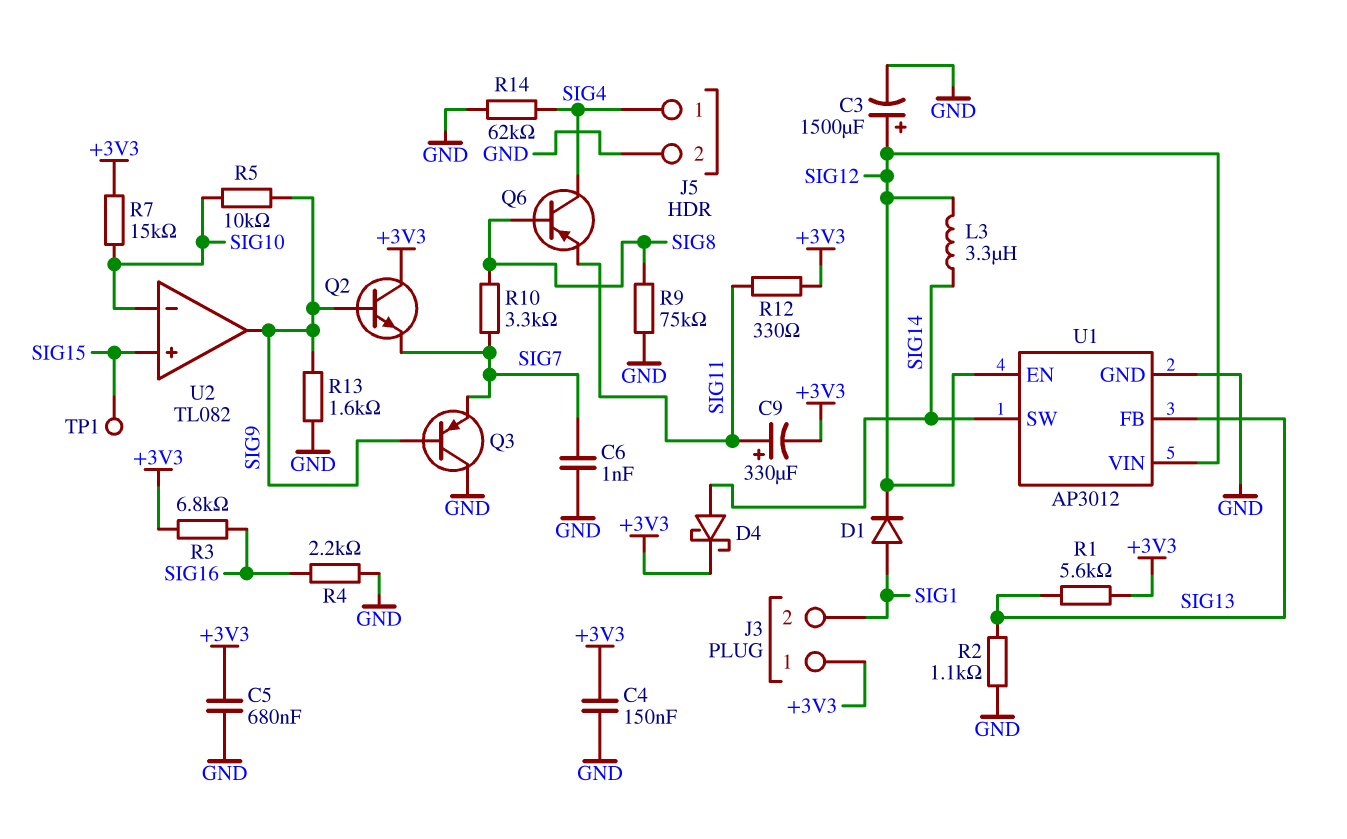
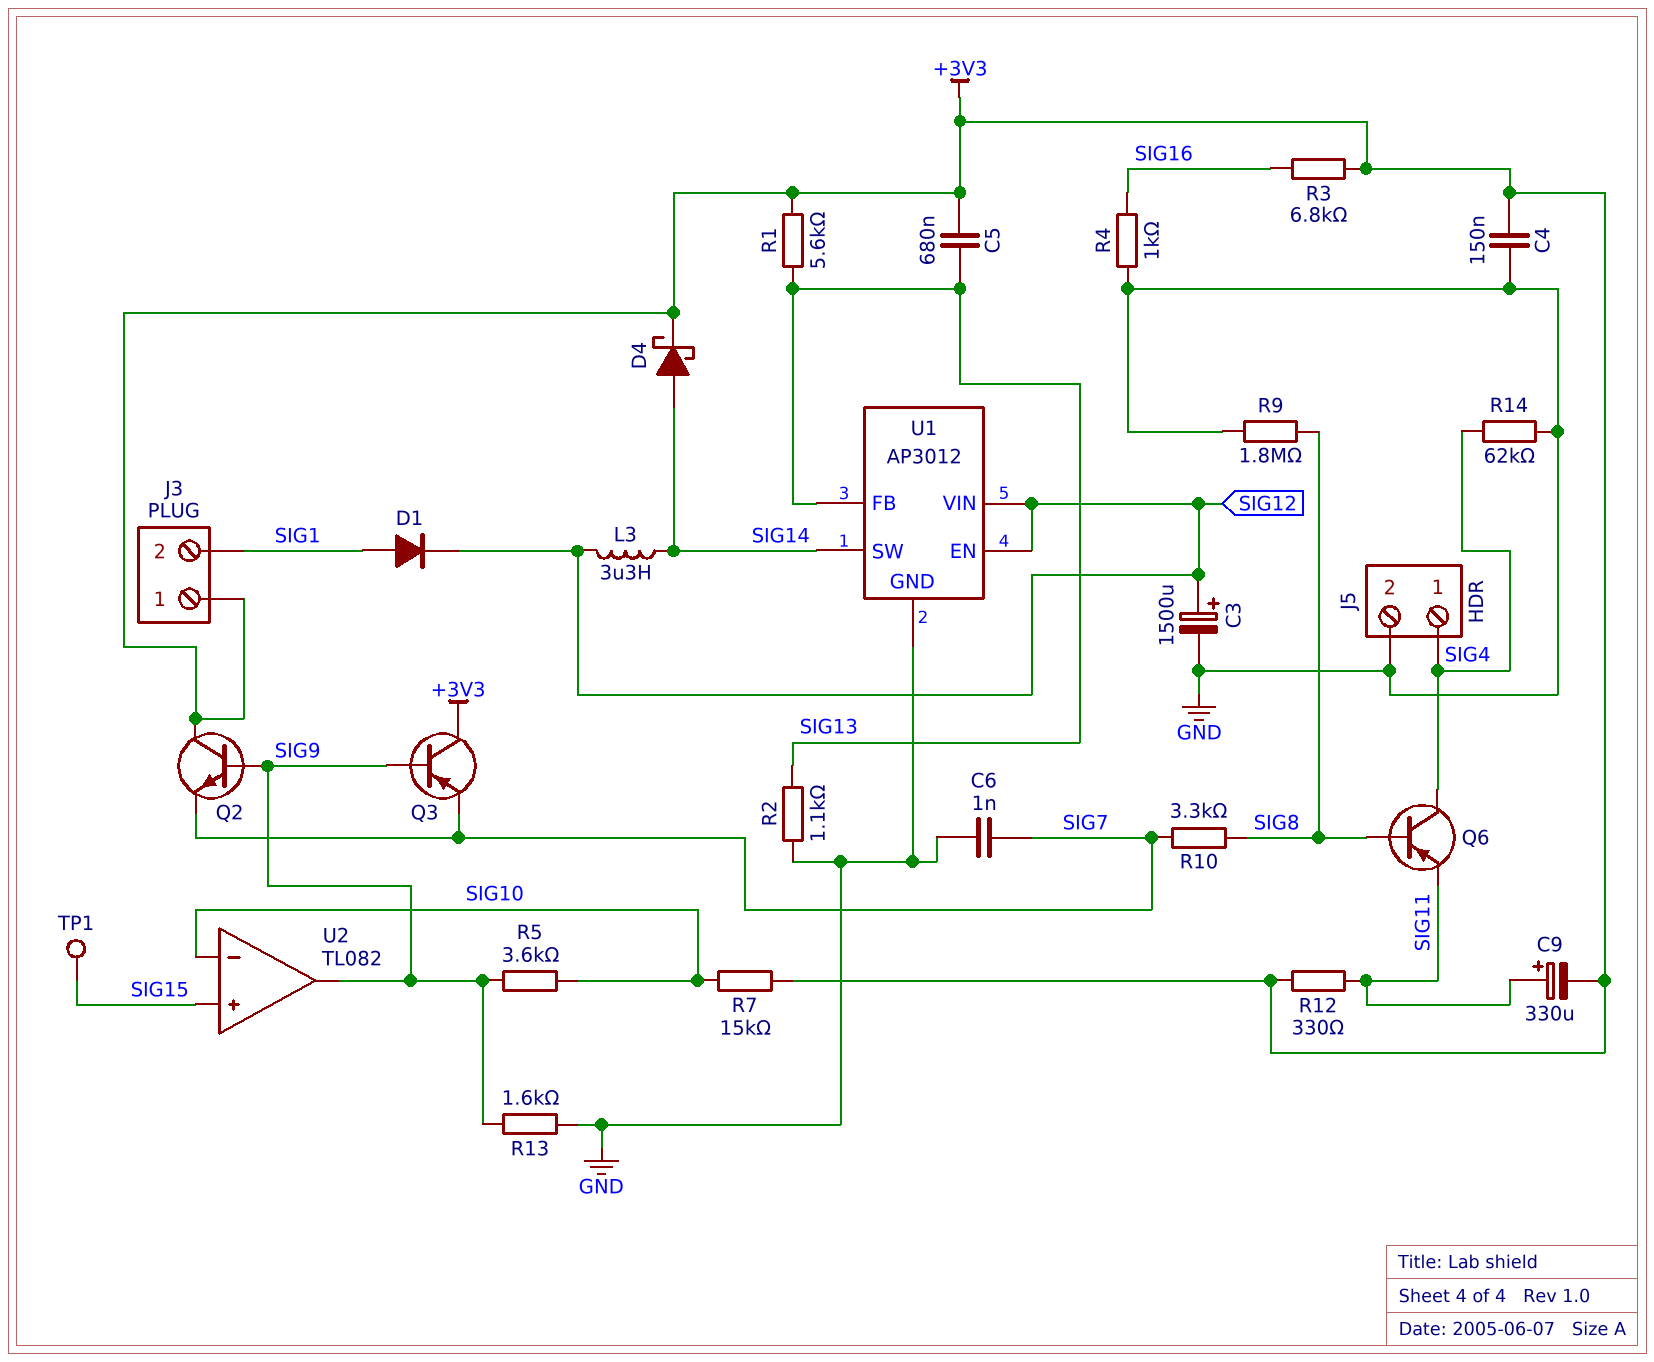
C5: 680nF (+3V3, GND) -> 680nF (+3V3, SIG13)
Q3: PNP (B SIG9, C GND, E SIG7) -> PNP (B SIG9, C +3V3, E SIG7)
R4: 2.2k (GND, SIG16) -> 1k (GND, SIG16)
R5: 10k (SIG9, SIG10) -> 3.6k (SIG9, SIG10)
R9: 75k (GND, SIG8) -> 1.8M (GND, SIG8)

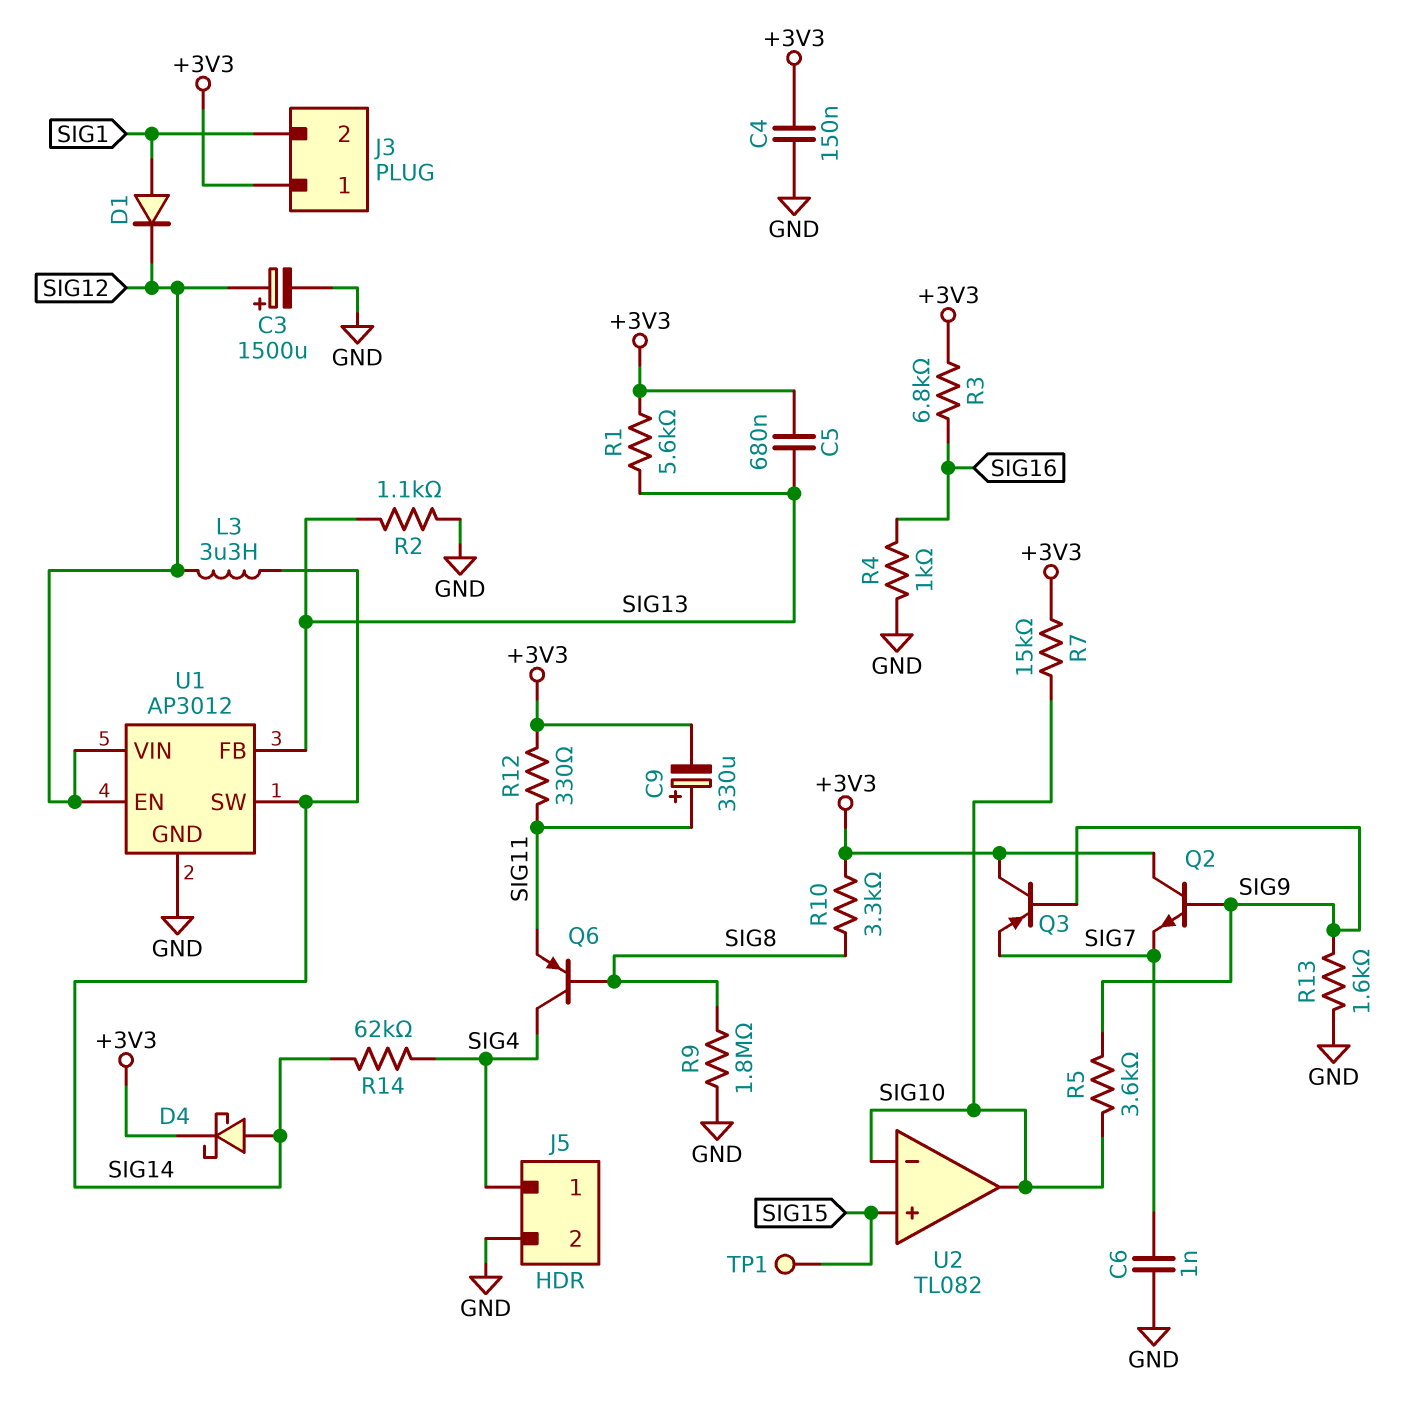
R10: 3.3k (SIG7, SIG8) -> 3.3k (+3V3, SIG8)
R14: 62k (GND, SIG4) -> 62k (SIG4, SIG14)
U2 pin out: SIG9 -> SIG10

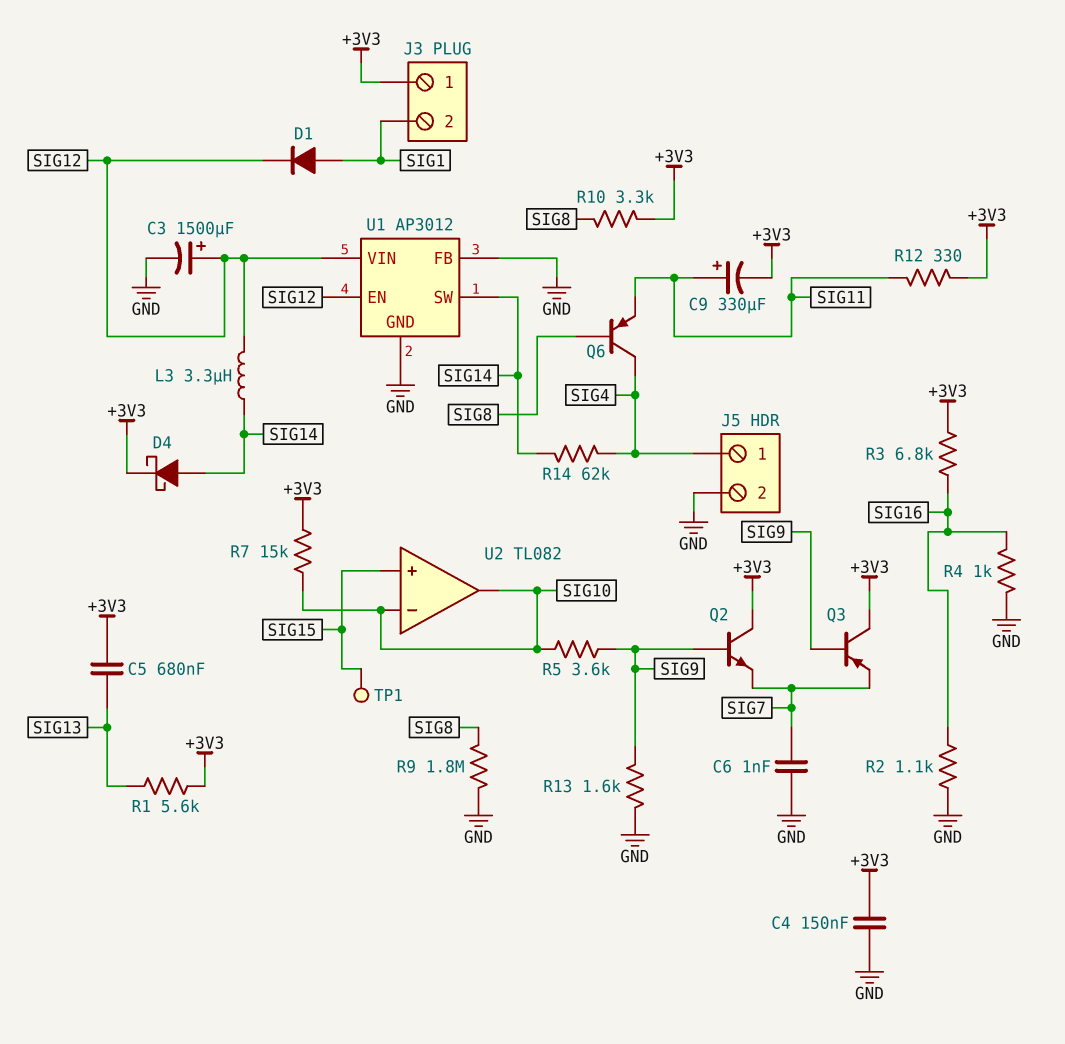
R2: 1.1k (GND, SIG13) -> 1.1k (GND, SIG16)
U1 pin FB: SIG13 -> GND

